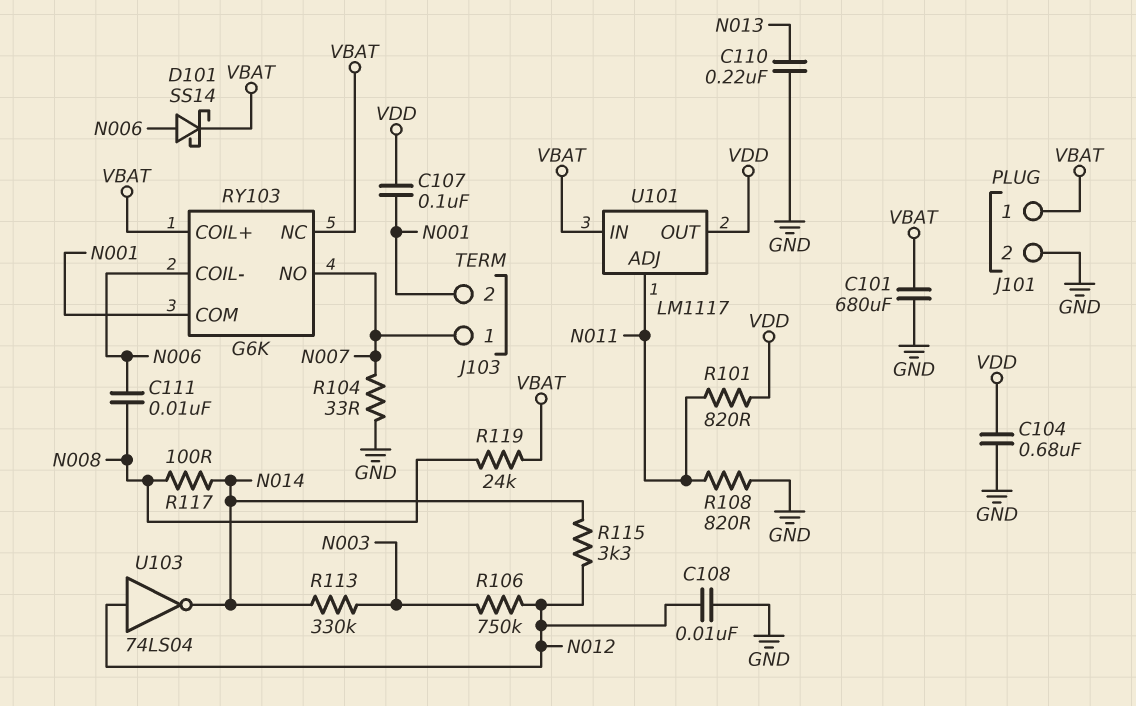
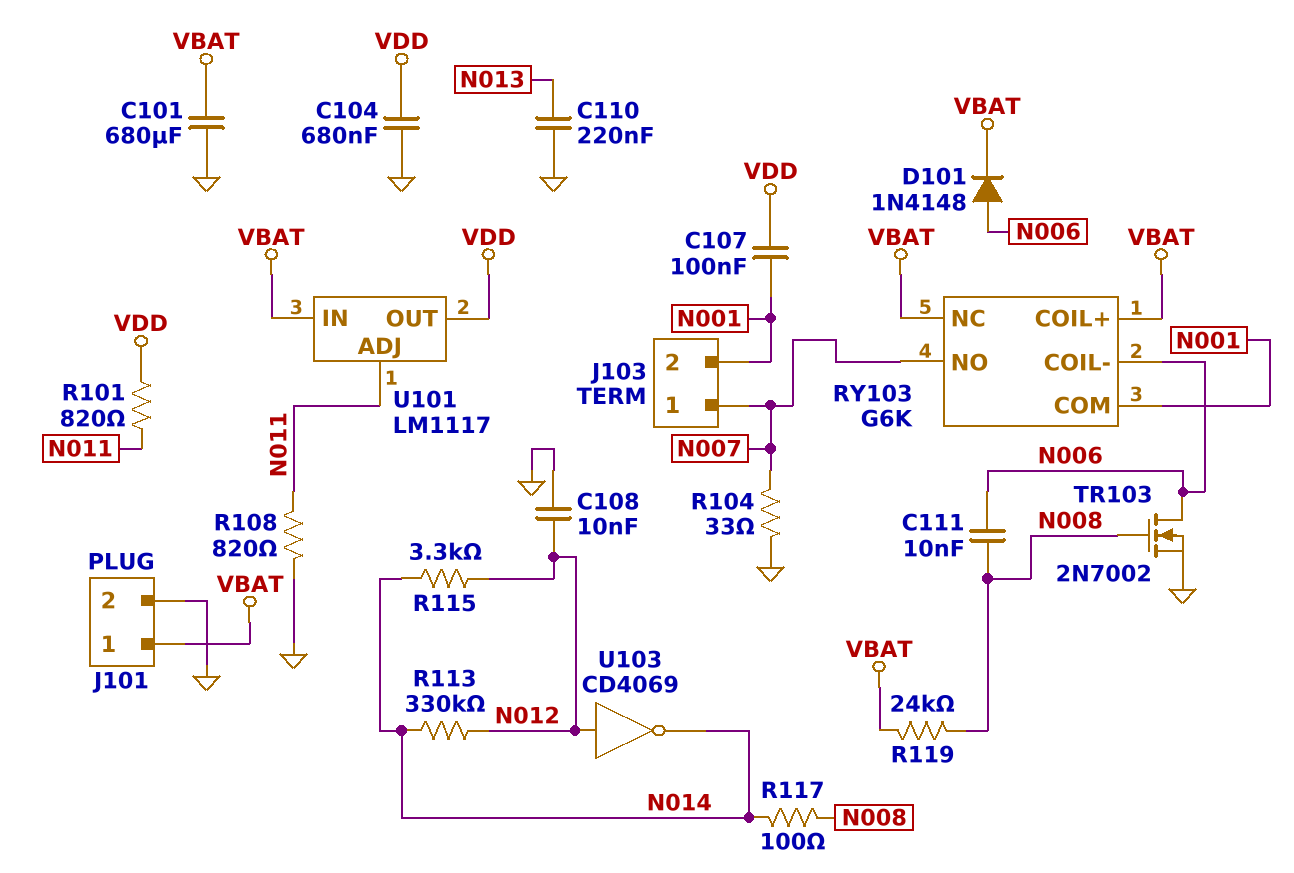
D101: schottky SS14 (A N006, K VBAT) -> diode 1N4148 (A N006, K VBAT)
R106: 750k (N003, N012) -> none
R113: 330k (N003, N014) -> 330k (N012, N014)
TR103: none -> NMOS 2N7002 (G N008, D N006, S GND)
U103: NOT 74LS04 (in N012, out N014) -> NOT CD4069 (in N012, out N014)

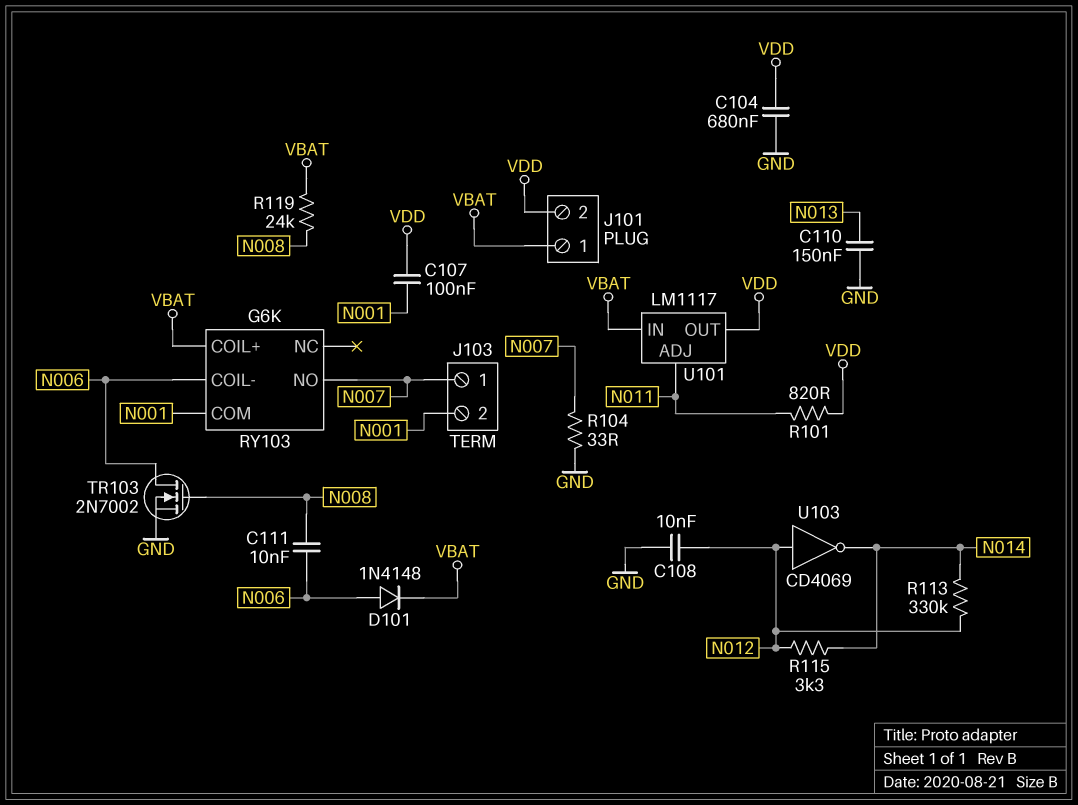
C101: 680uF (GND, VBAT) -> none
C110: 220nF (GND, N013) -> 150nF (GND, N013)
J101 pin 2: GND -> VDD
R108: 820 (GND, N011) -> none
R117: 100 (N008, N014) -> none
RY103 pin NC: VBAT -> none

